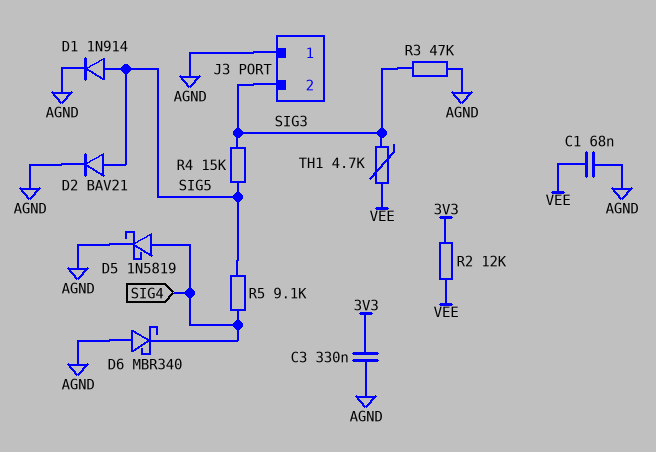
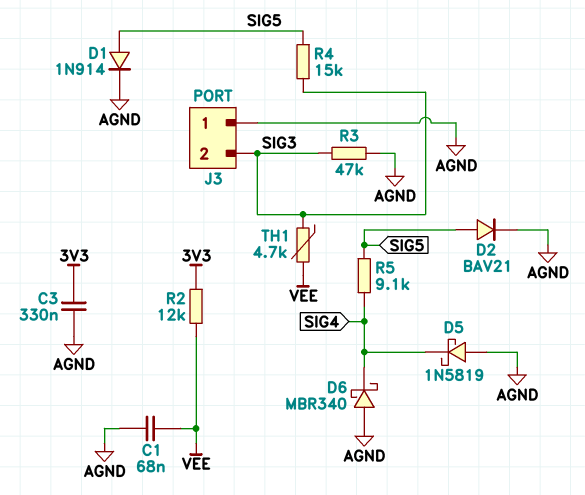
D5: schottky 1N5819 (A SIG4, K AGND) -> schottky 1N5819 (A AGND, K SIG4)

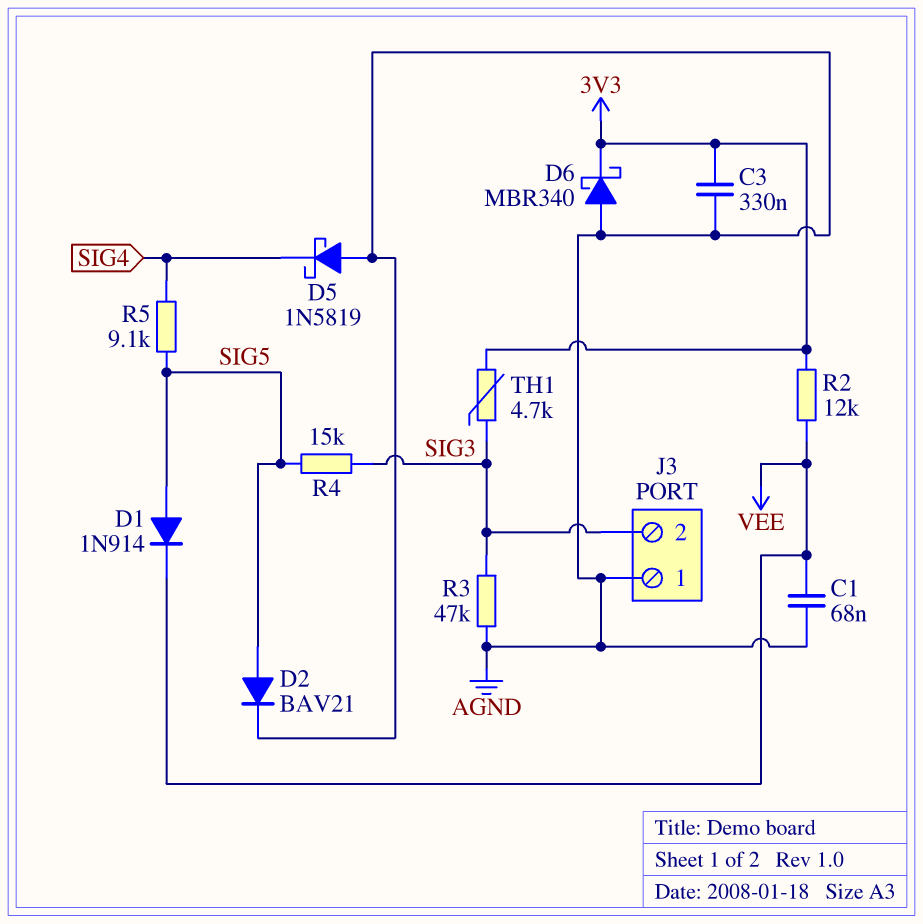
D1: diode 1N914 (A SIG5, K AGND) -> diode 1N914 (A SIG5, K VEE)
D6: schottky MBR340 (A AGND, K SIG4) -> schottky MBR340 (A AGND, K 3V3)
TH1: 4.7k (SIG3, VEE) -> 4.7k (3V3, SIG3)

